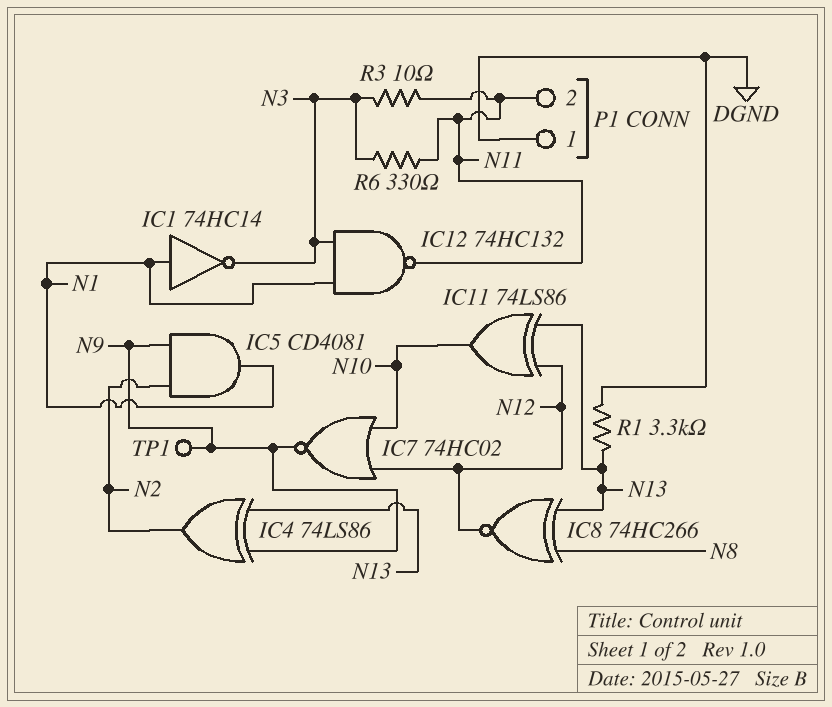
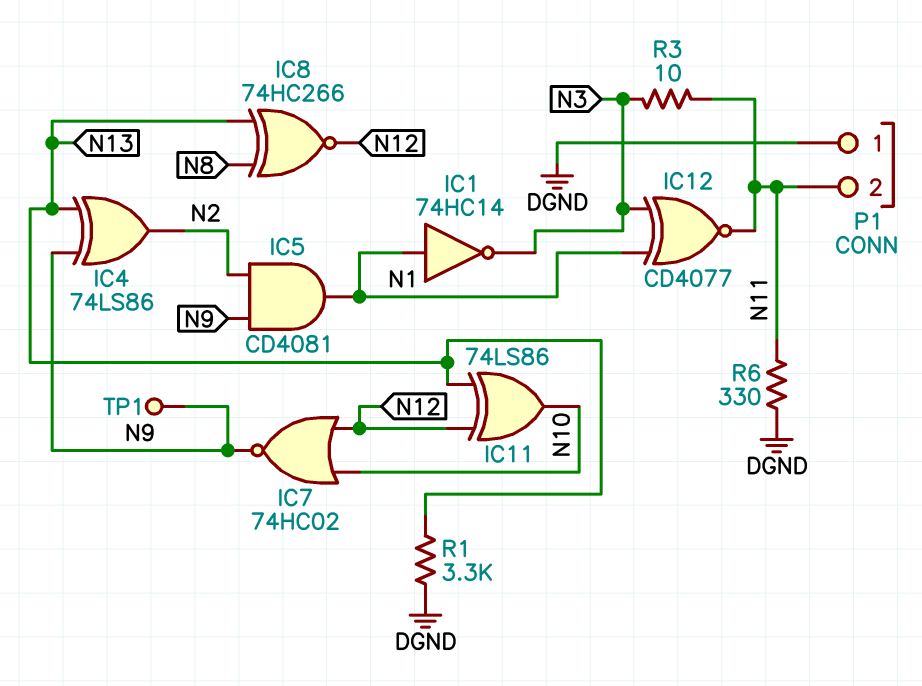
IC12: NAND 74HC132 (in N1, in N3, out N11) -> XNOR CD4077 (in N1, in N3, out N11)
R6: 330 (N3, N11) -> 330 (DGND, N11)

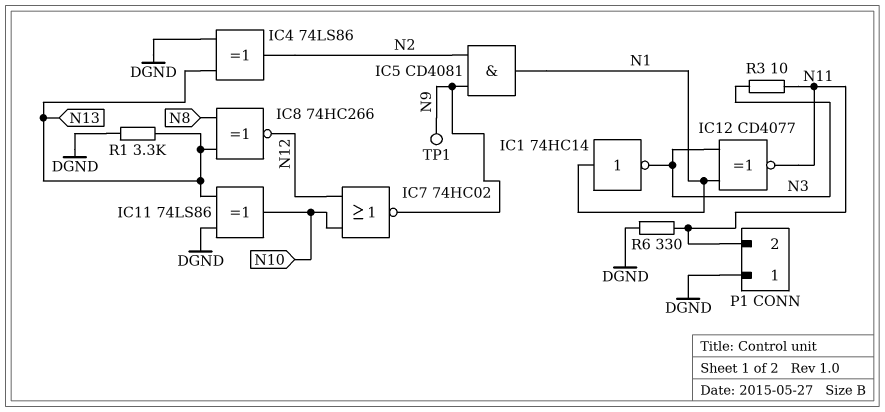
IC4: XOR 74LS86 (in N9, in N13, out N2) -> XOR 74LS86 (in DGND, in N13, out N2)
IC11: XOR 74LS86 (in N12, in N13, out N10) -> XOR 74LS86 (in DGND, in N13, out N10)

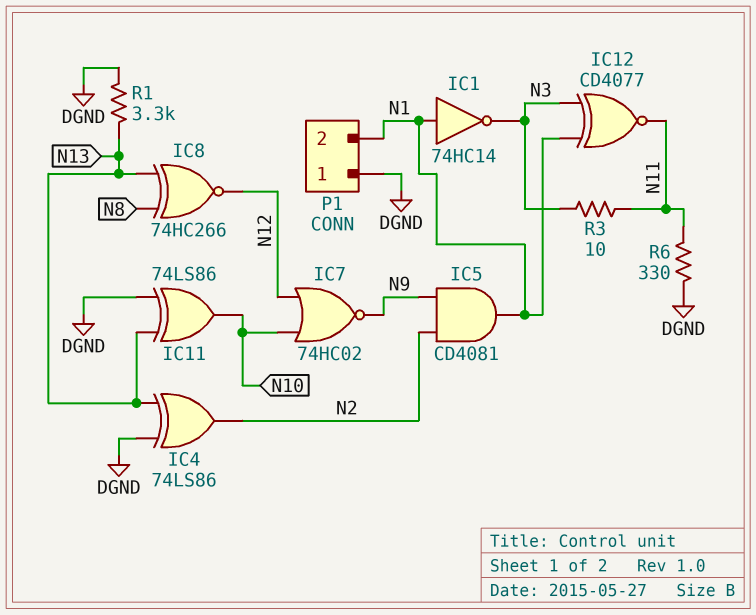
P1 pin 2: N11 -> N1
TP1: test point (N9) -> none

